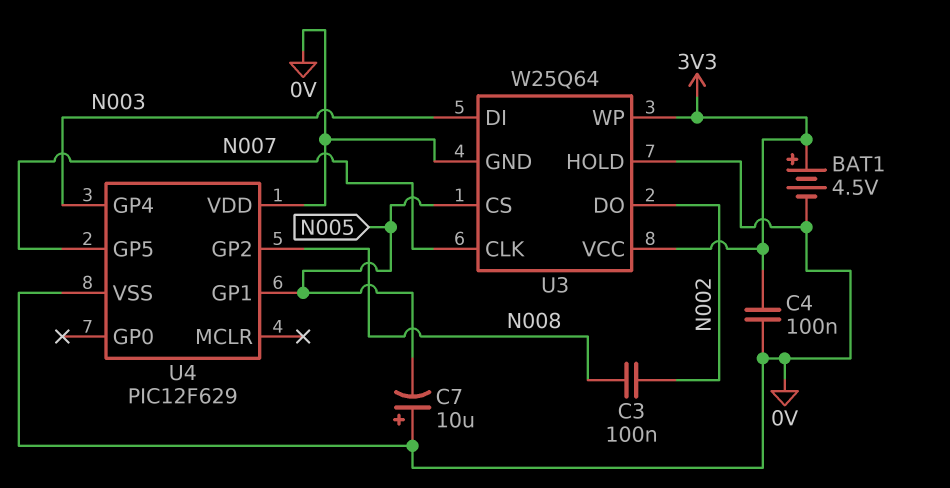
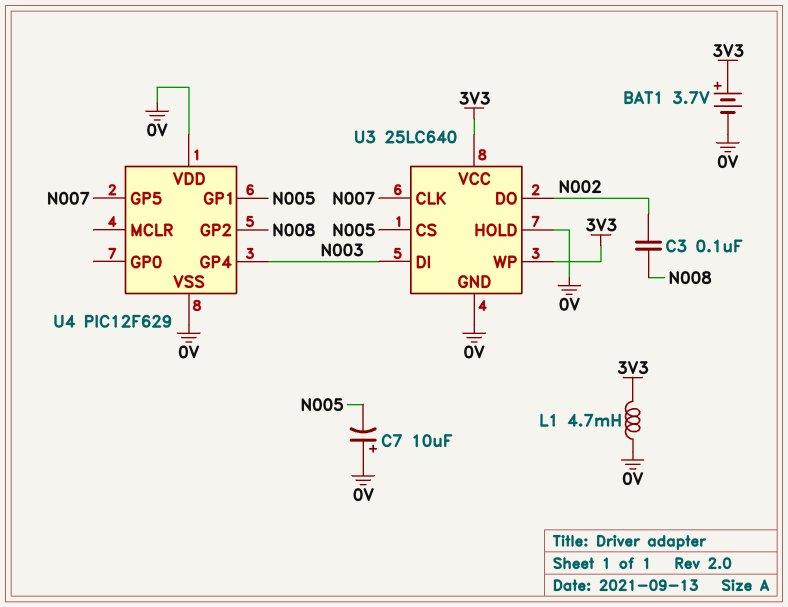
BAT1: 4.5V (plus 3V3, minus 0V) -> 3.7V (plus 3V3, minus 0V)
C4: 100nF (0V, 3V3) -> none
L1: none -> 4.7mH (0V, 3V3)
U3: W25Q64 -> 25LC640

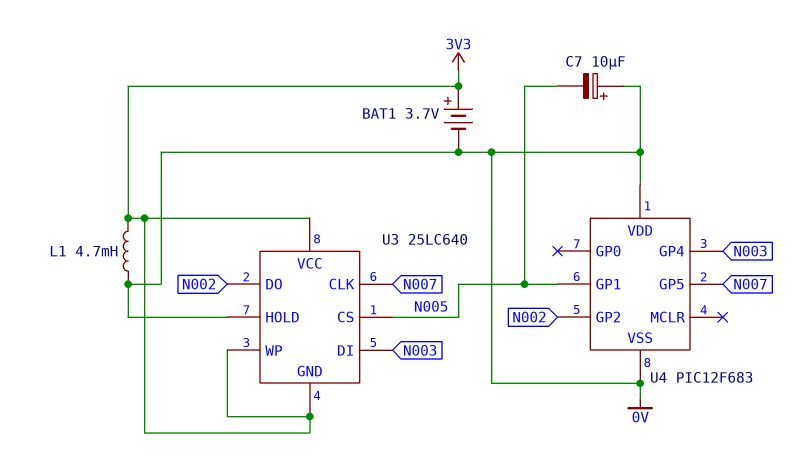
C3: 100nF (N002, N008) -> none
U3 pin GND: 0V -> 3V3
U4: PIC12F629 -> PIC12F683
U4 pin GP2: N008 -> N002

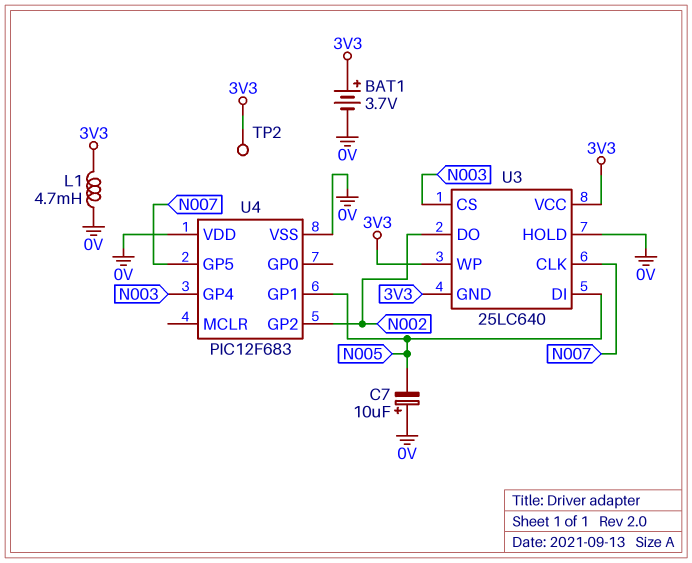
TP2: none -> test point (3V3)
U3 pin CS: N005 -> N003
U3 pin DI: N003 -> N005

